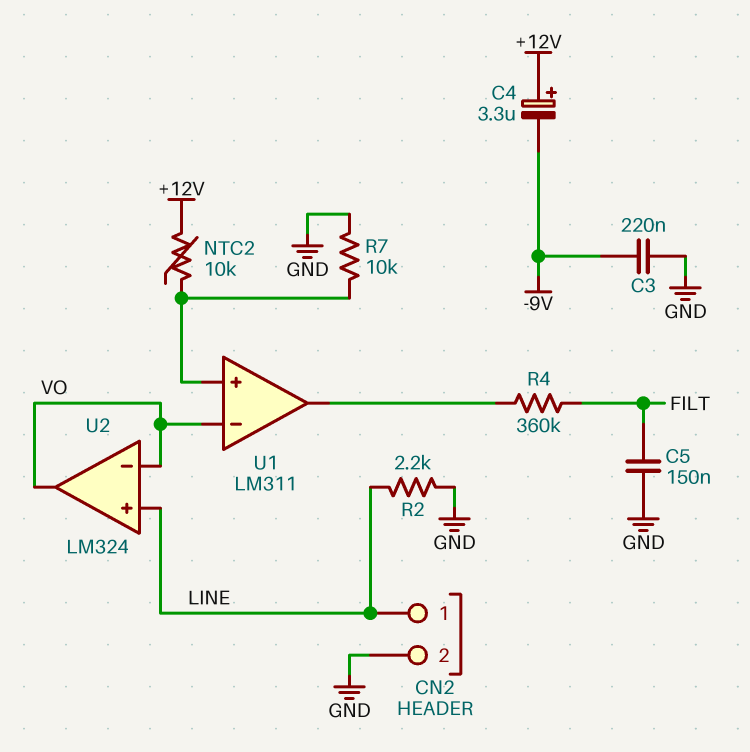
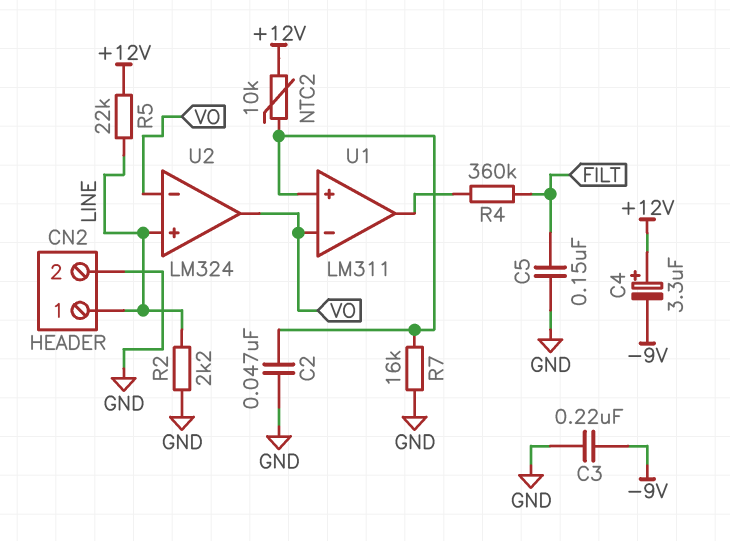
C2: none -> 47nF (GND, U1/in+)
R5: none -> 22k (+12V, LINE)
R7: 10k (GND, U1/in+) -> 16k (GND, U1/in+)

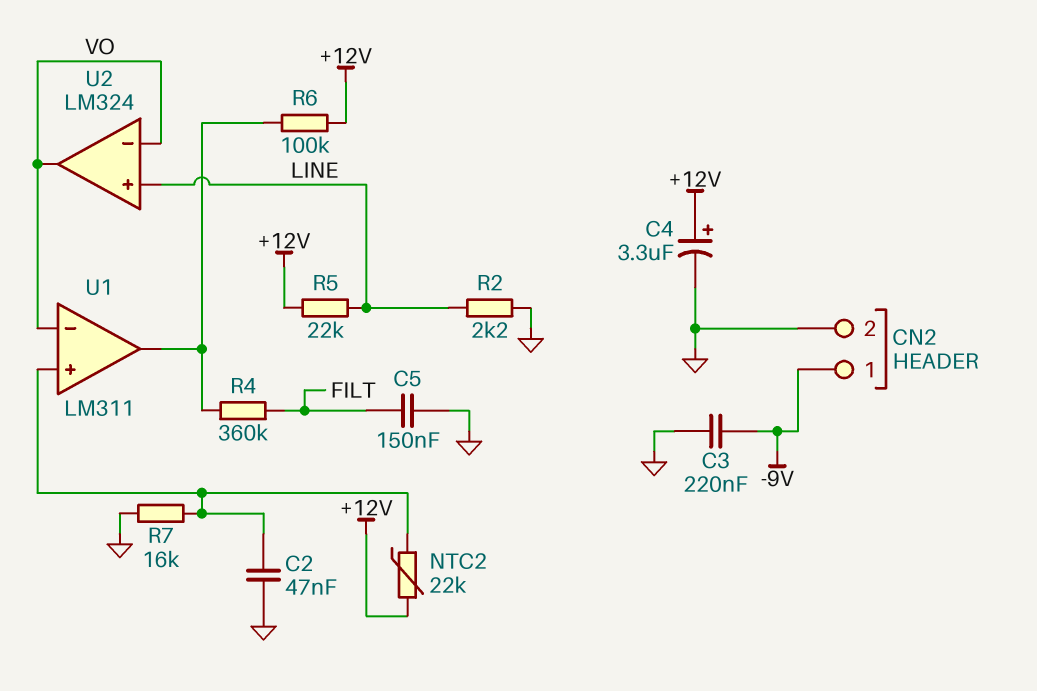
C4: 3.3uF (plus +12V, minus -9V) -> 3.3uF (plus +12V, minus GND)
CN2 pin 1: LINE -> -9V
NTC2: 10k (+12V, U1/in+) -> 22k (+12V, U1/in+)
R6: none -> 100k (+12V, U1/out)

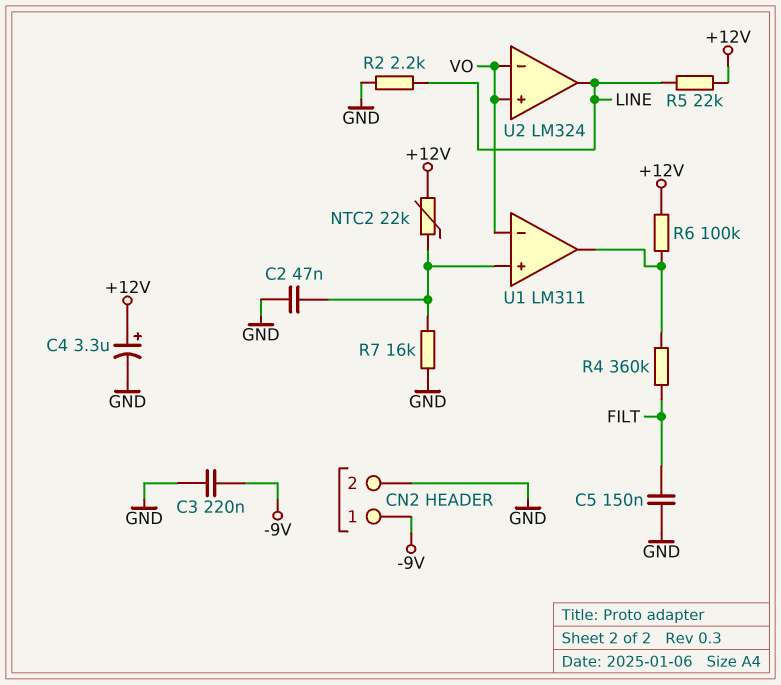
U2 pin in+: LINE -> VO
U2 pin out: VO -> LINE

